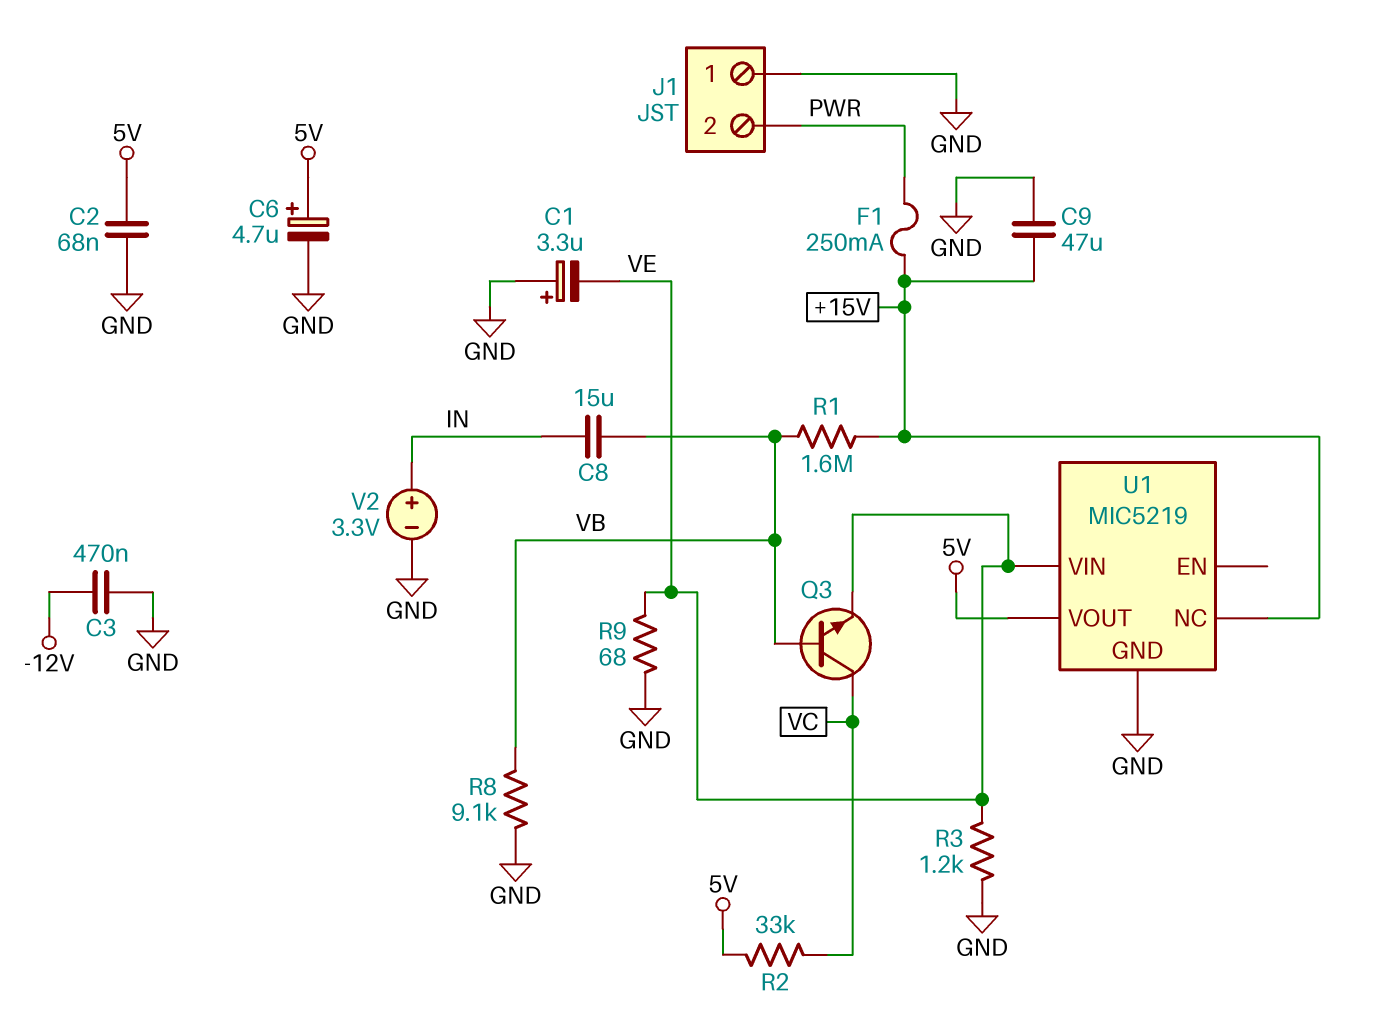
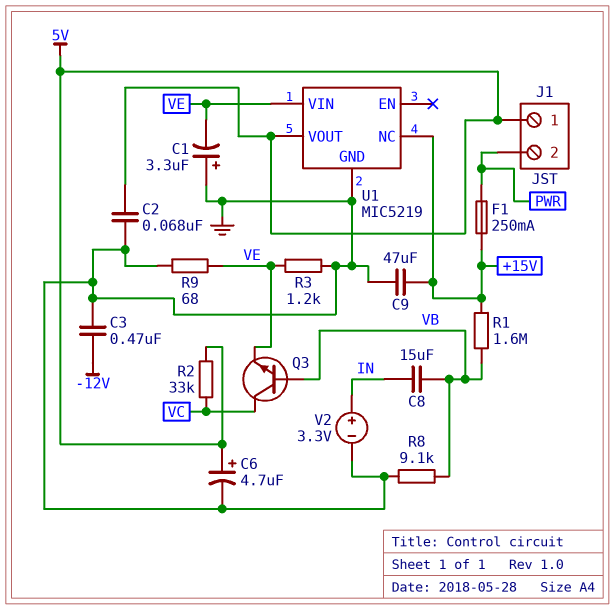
J1 pin 1: GND -> 5V

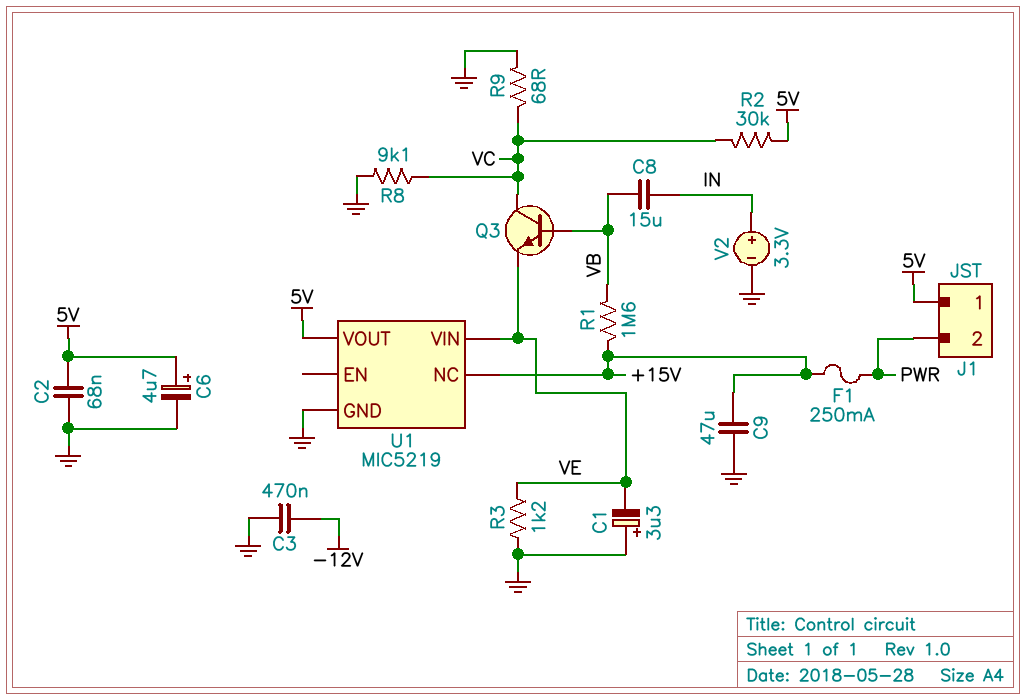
R2: 33k (5V, VC) -> 30k (5V, VC)
R8: 9.1k (GND, VB) -> 9.1k (GND, VC)
R9: 68 (GND, VE) -> 68 (GND, VC)

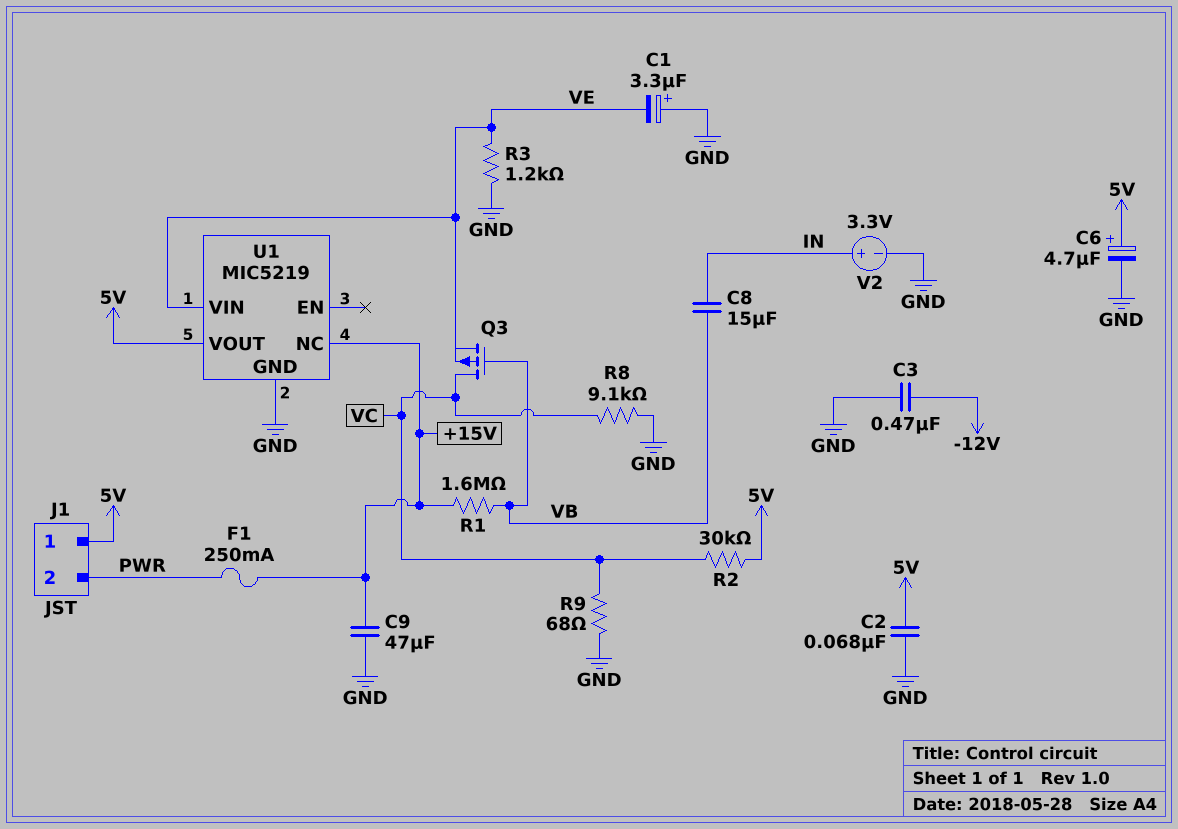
Q3: NPN (B VB, C VC, E VE) -> PMOS (G VB, D VC, S VE)

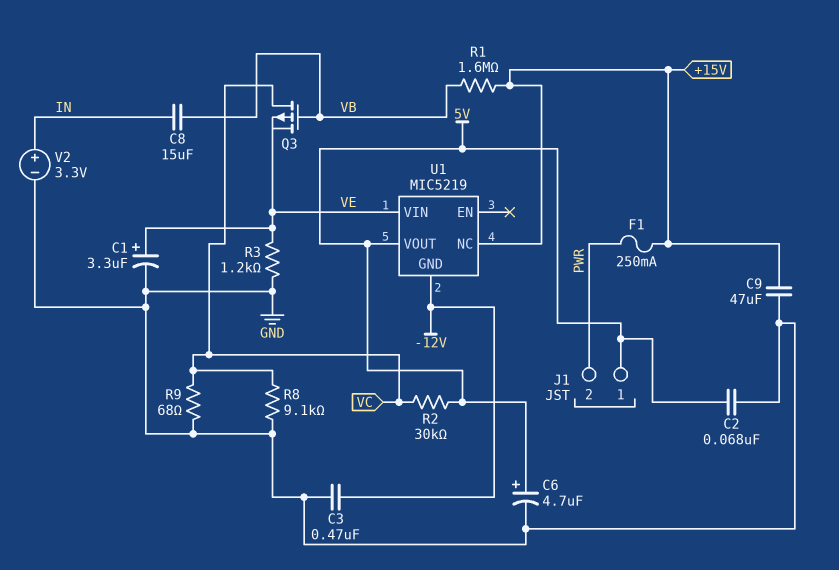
C1: 3.3uF (plus GND, minus VE) -> 3.3uF (plus VE, minus GND)
U1 pin GND: GND -> -12V

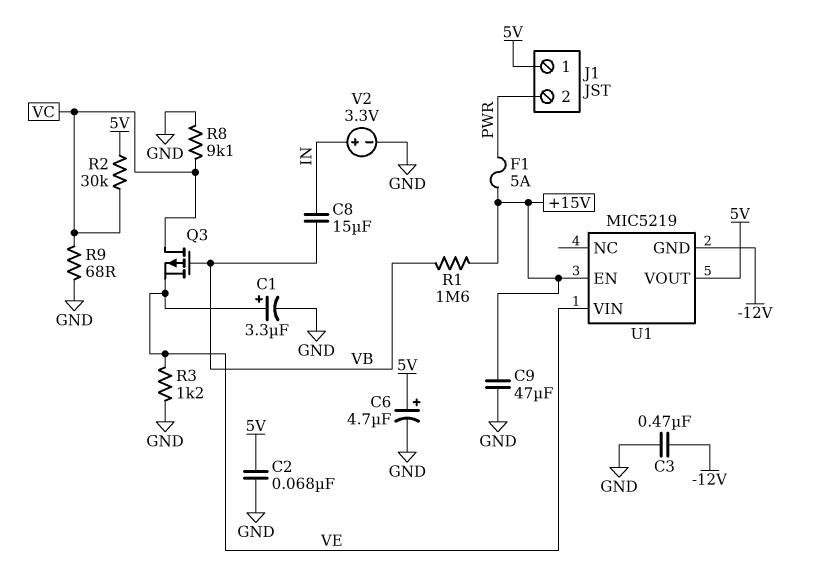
F1: 250mA (+15V, PWR) -> 5A (+15V, PWR)
U1 pin EN: none -> +15V
U1 pin NC: +15V -> none

